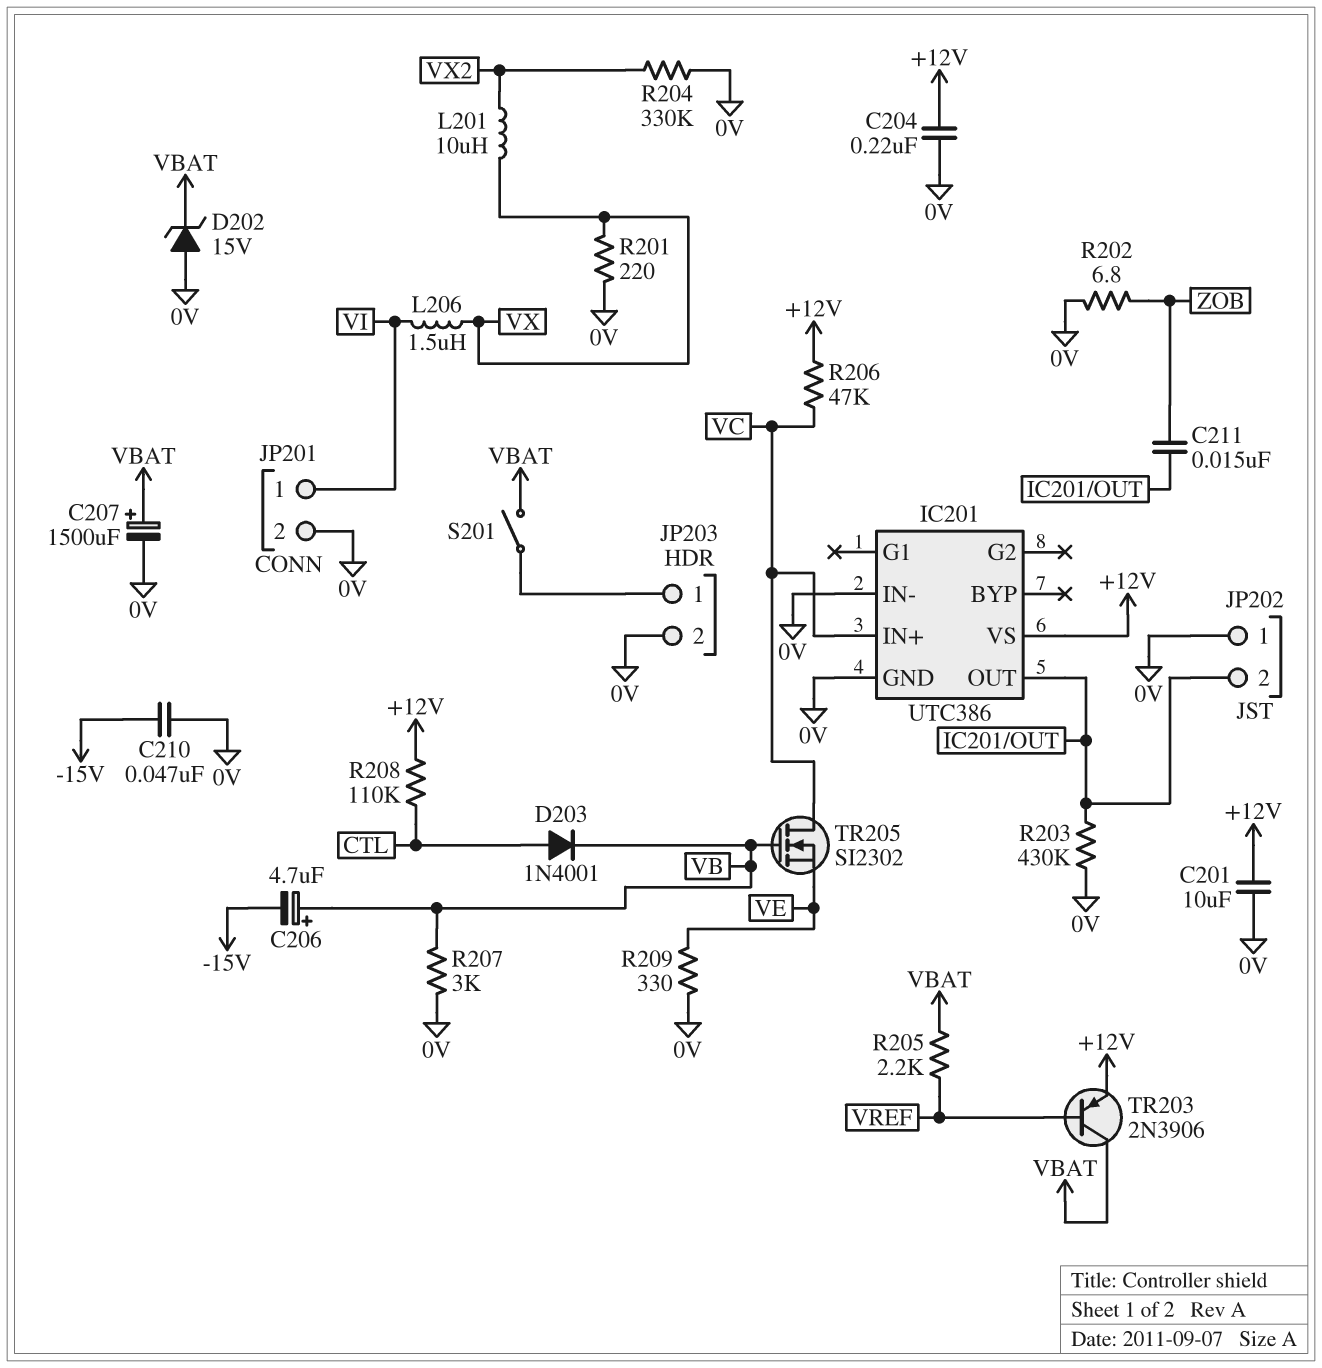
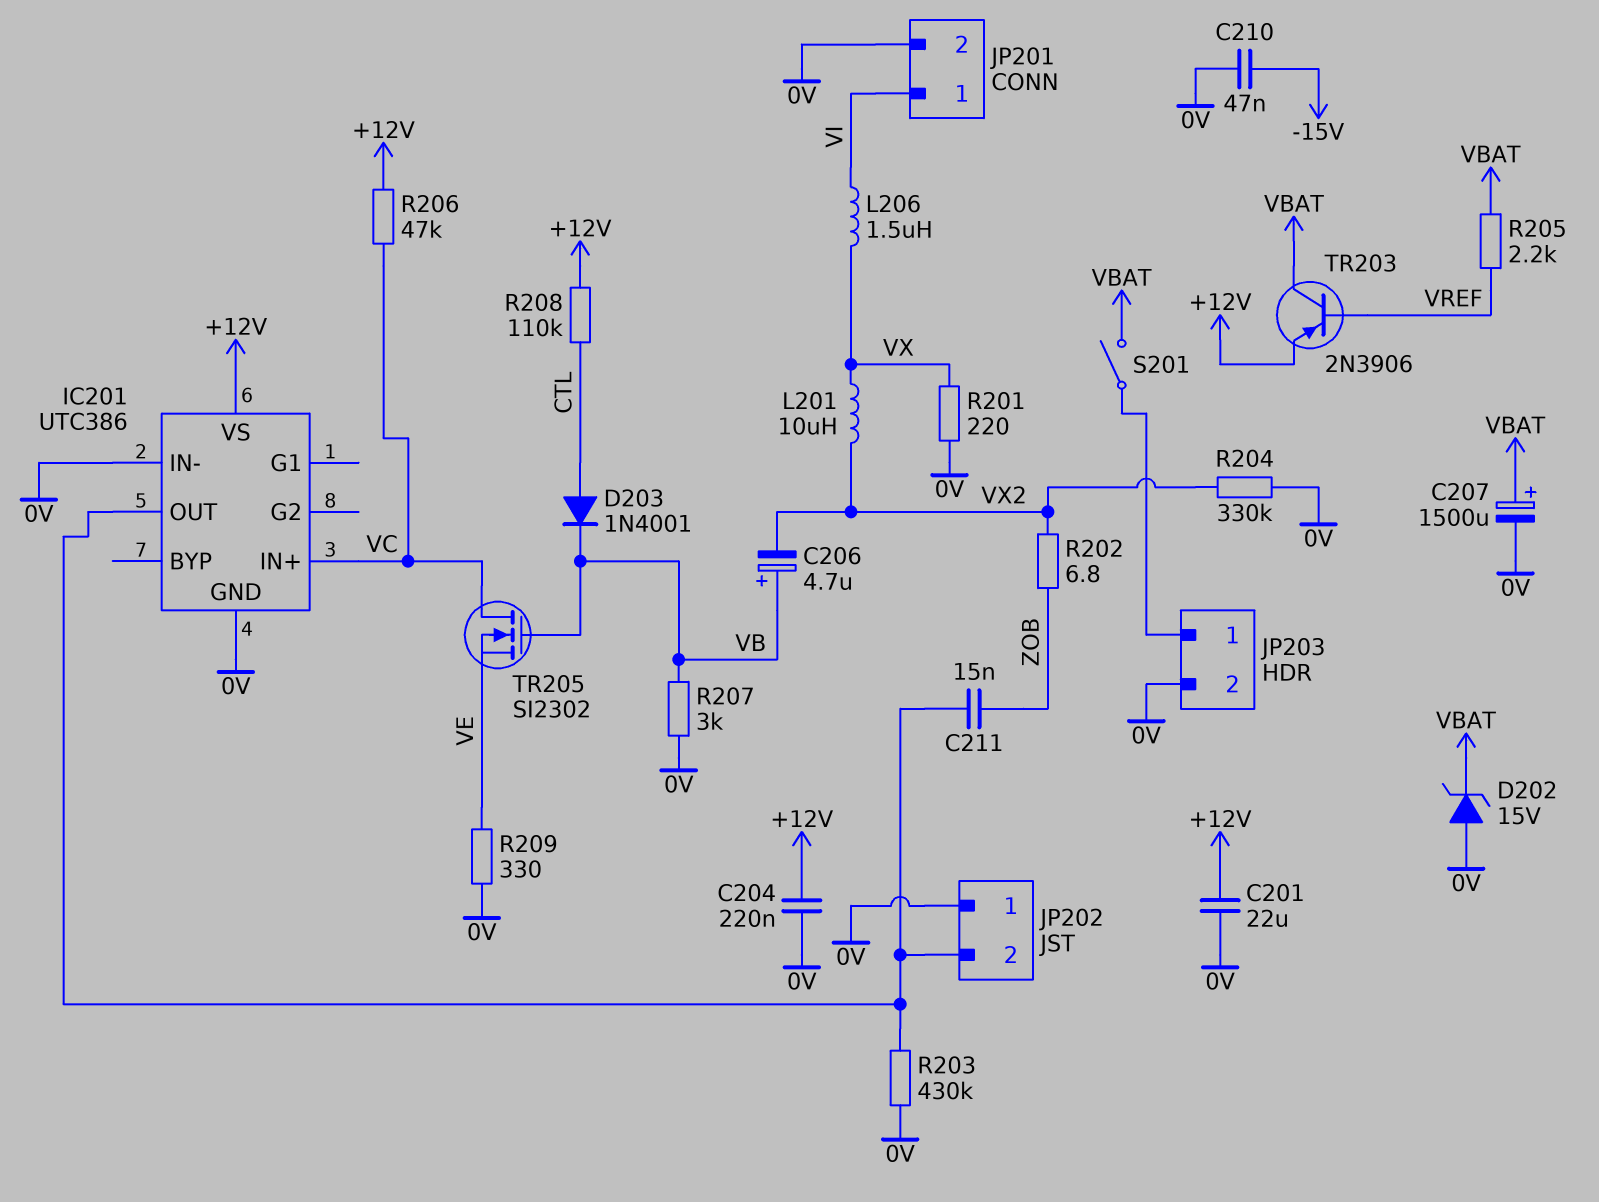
C201: 10uF (+12V, 0V) -> 22uF (+12V, 0V)
C206: 4.7uF (plus VB, minus -15V) -> 4.7uF (plus VB, minus VX2)
R202: 6.8 (0V, ZOB) -> 6.8 (VX2, ZOB)

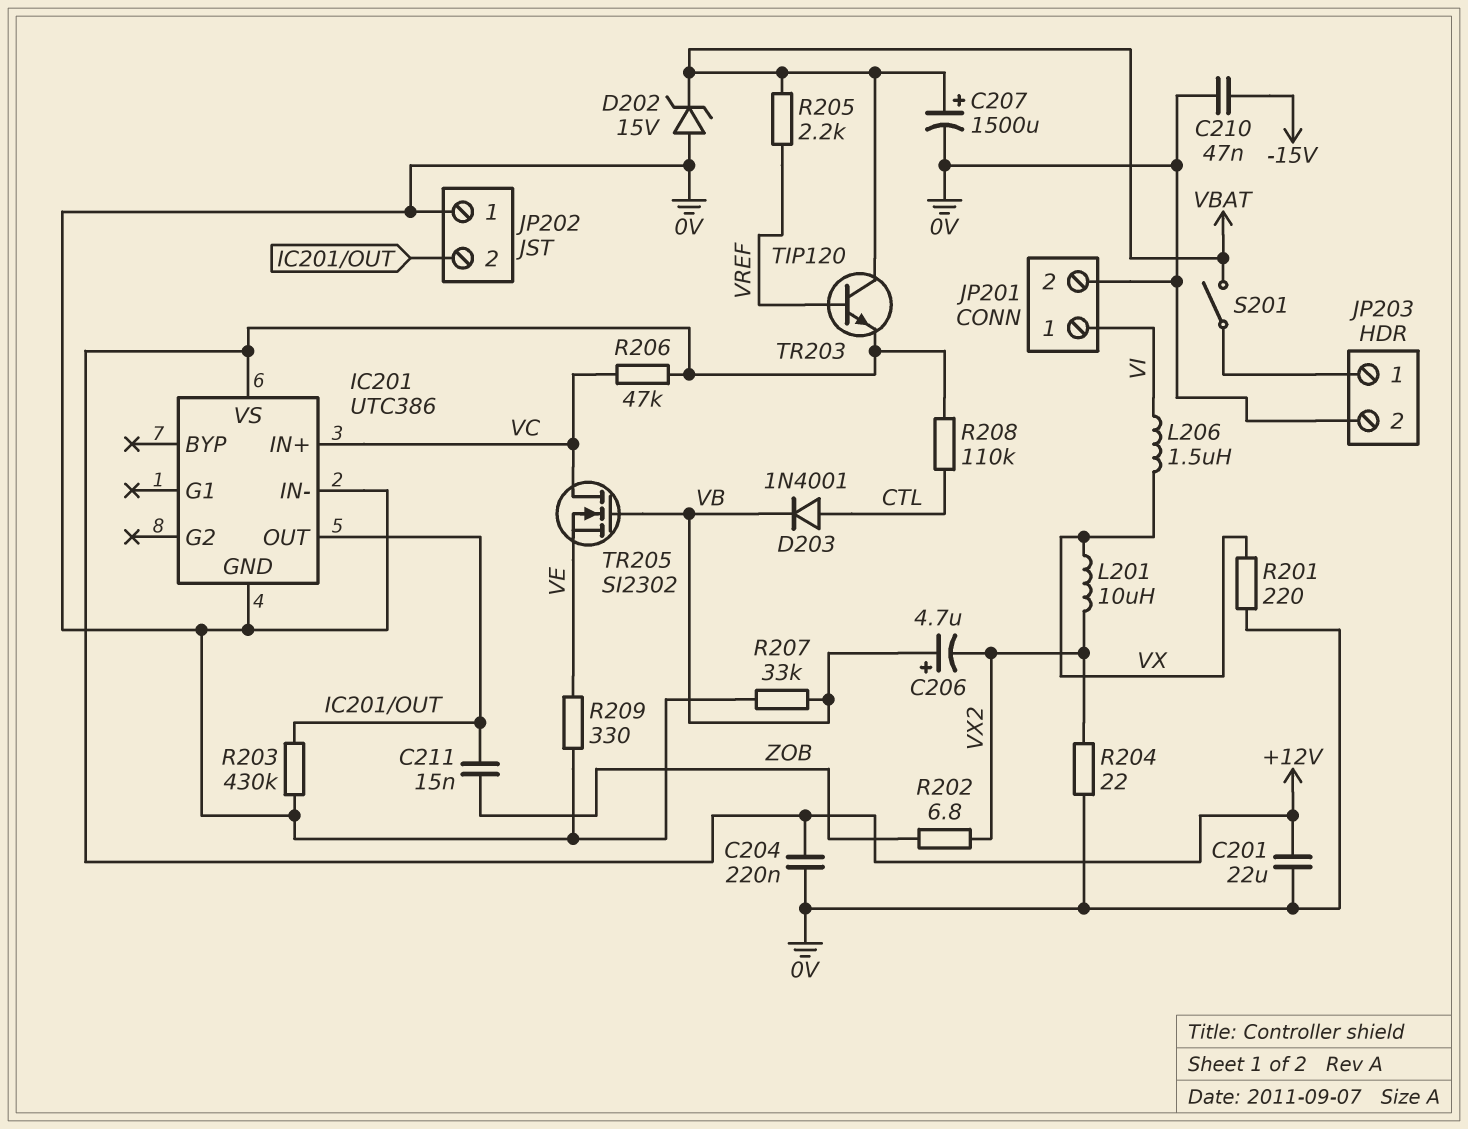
R204: 330k (0V, VX2) -> 22 (0V, VX2)
R207: 3k (0V, VB) -> 33k (0V, VB)
TR203: PNP 2N3906 (B VREF, C VBAT, E +12V) -> NPN TIP120 (B VREF, C VBAT, E +12V)

